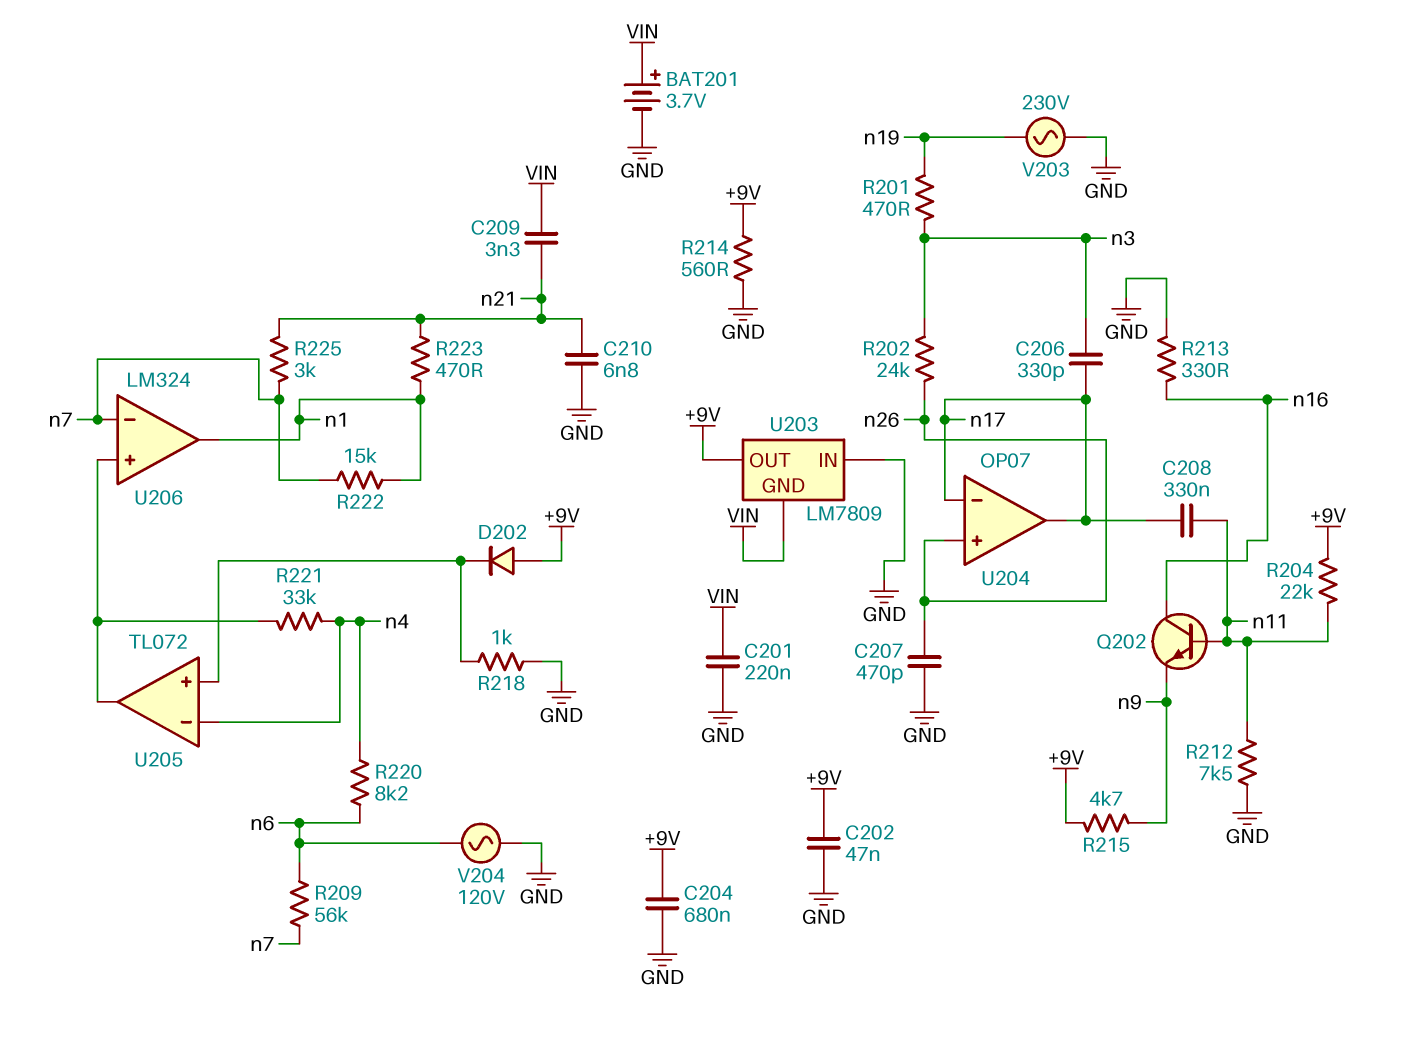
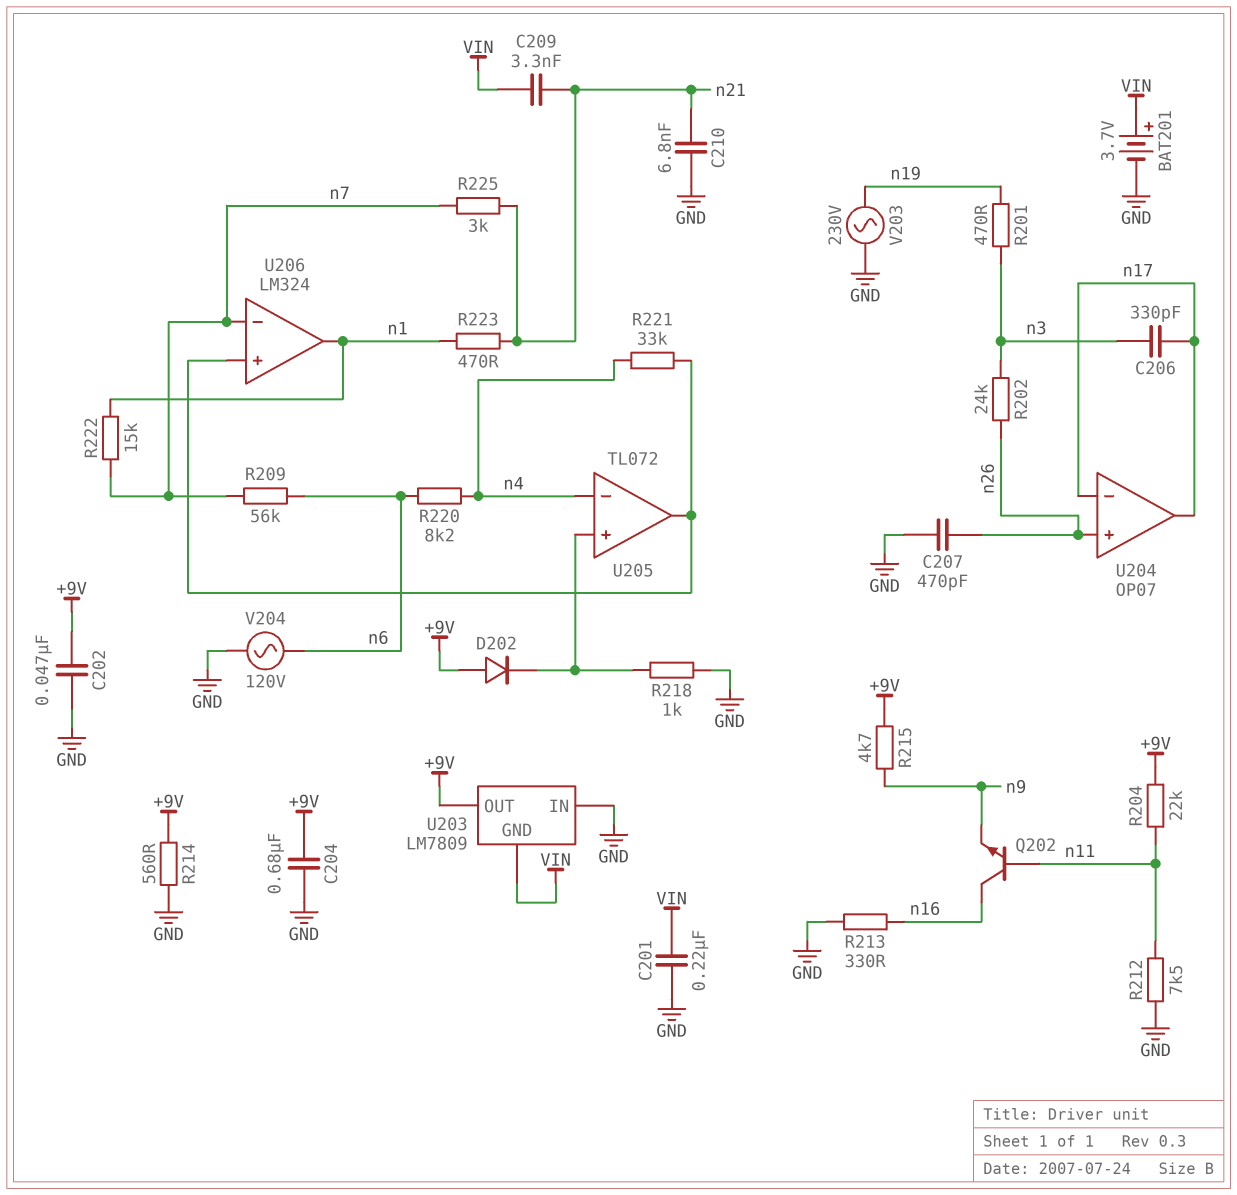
C208: 330nF (n11, n17) -> none

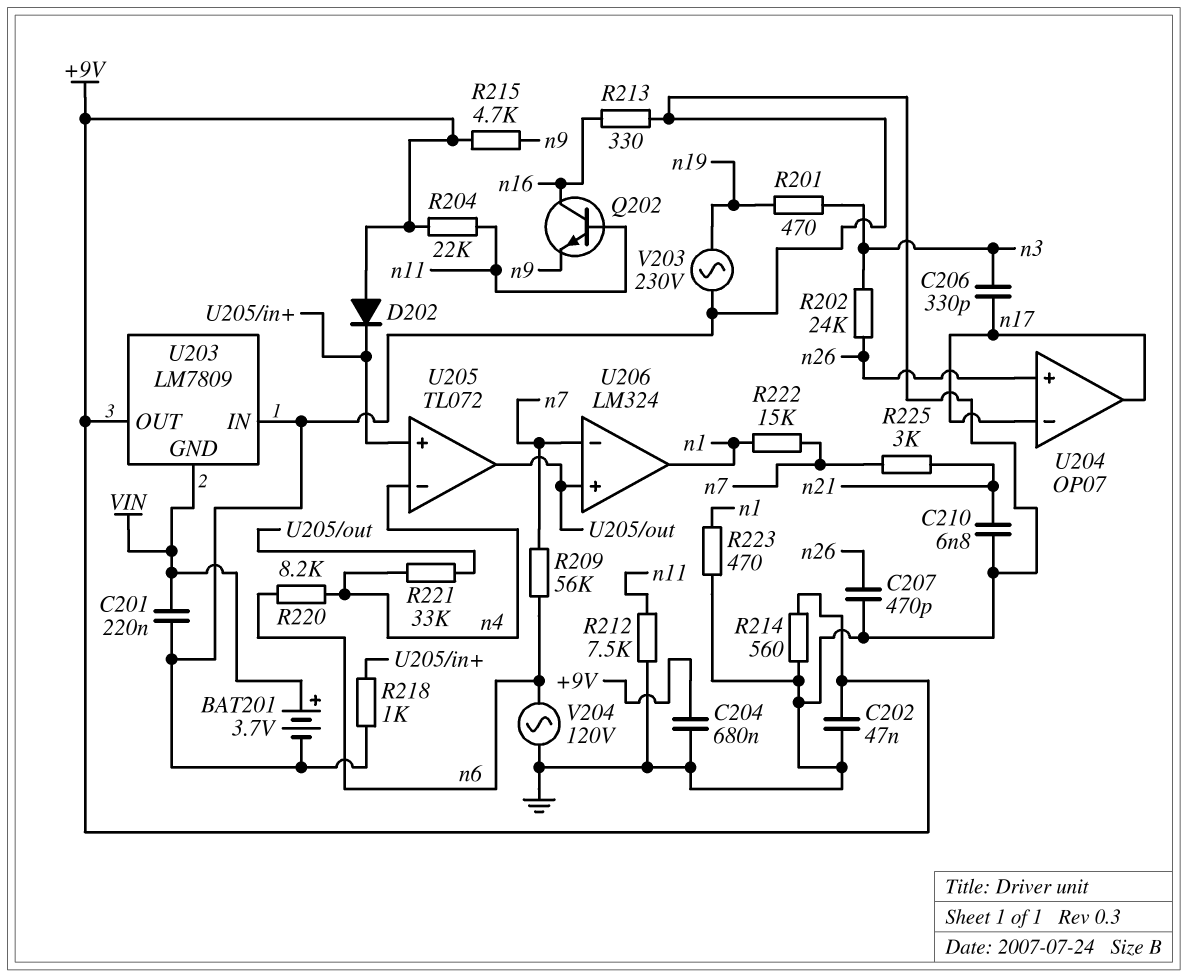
C209: 3.3nF (VIN, n21) -> none
R223: 470 (n1, n21) -> 470 (GND, n1)

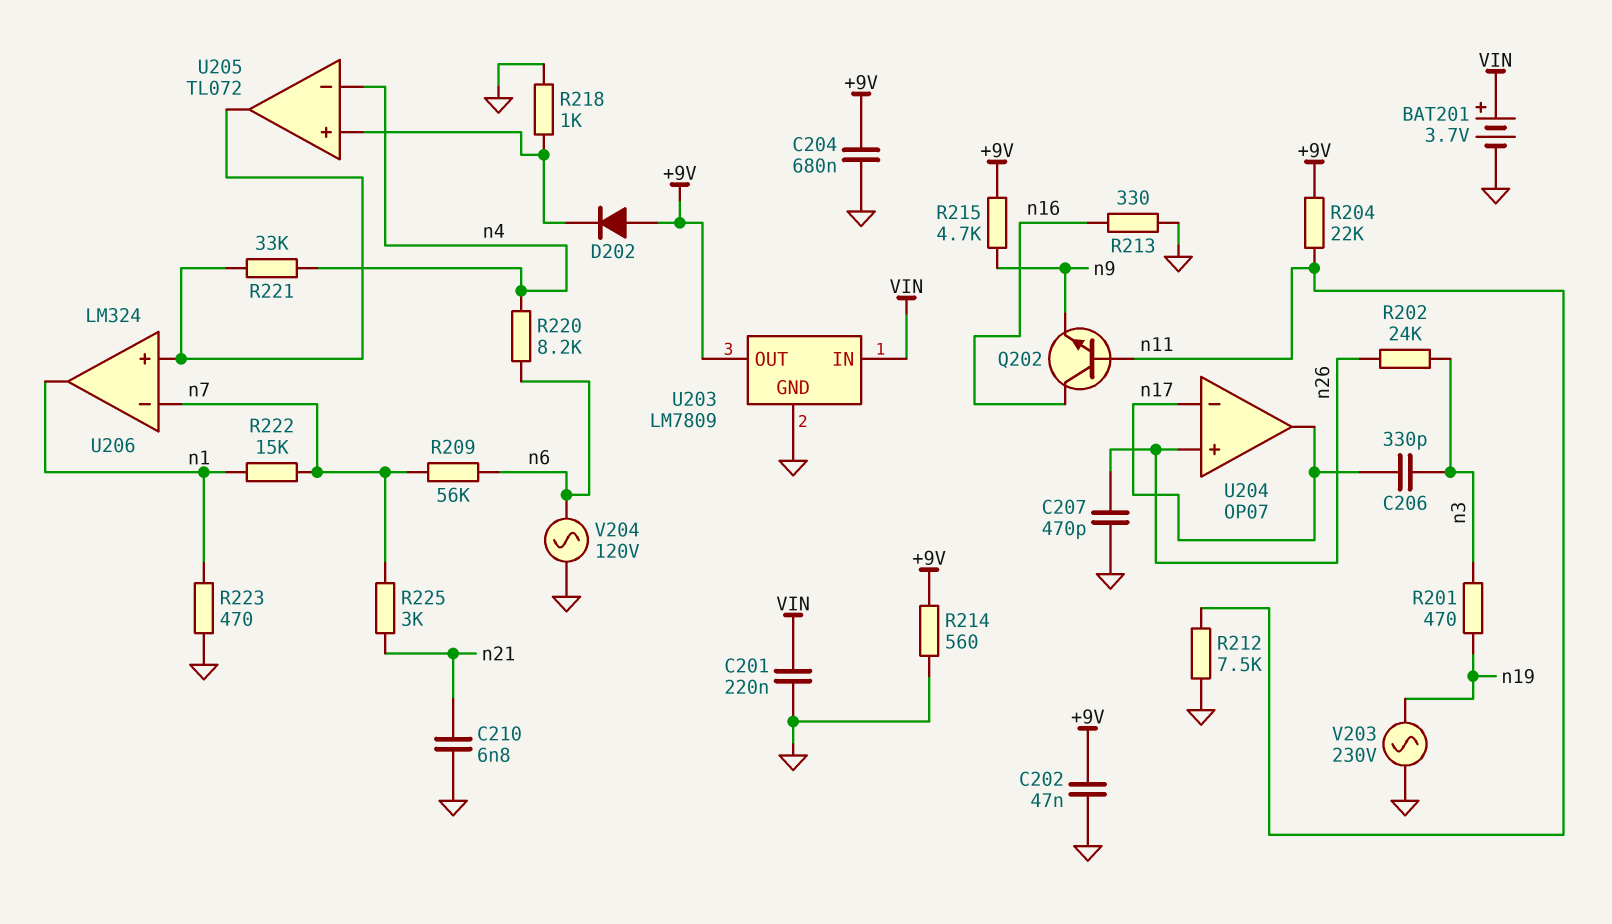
U203 pin GND: VIN -> GND
U203 pin IN: GND -> VIN

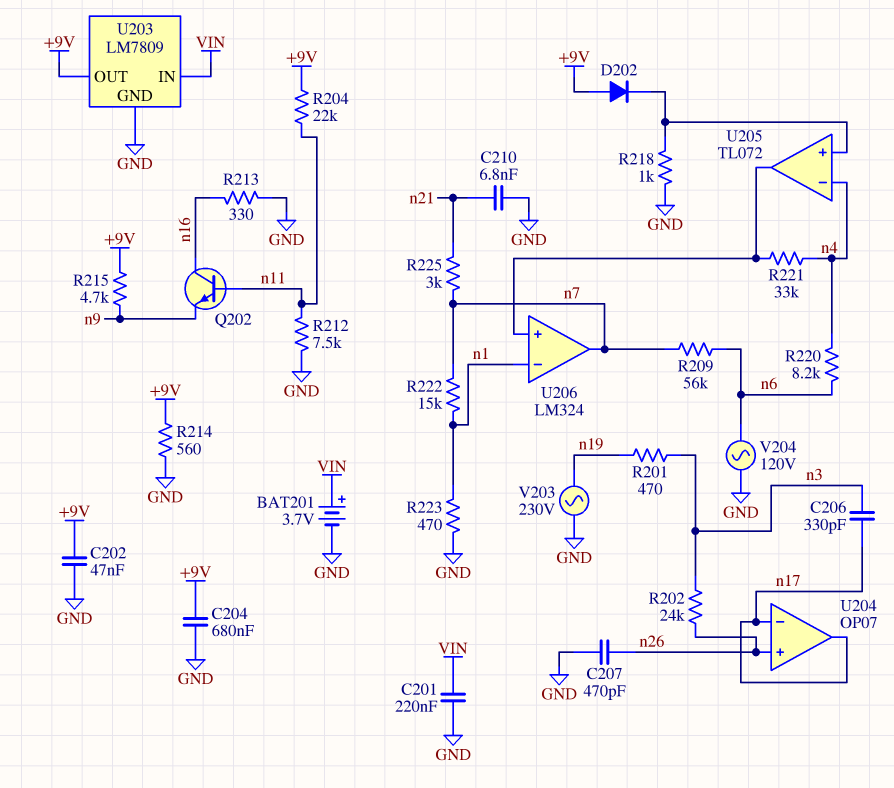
U206 pin in-: n7 -> n1
U206 pin out: n1 -> n7

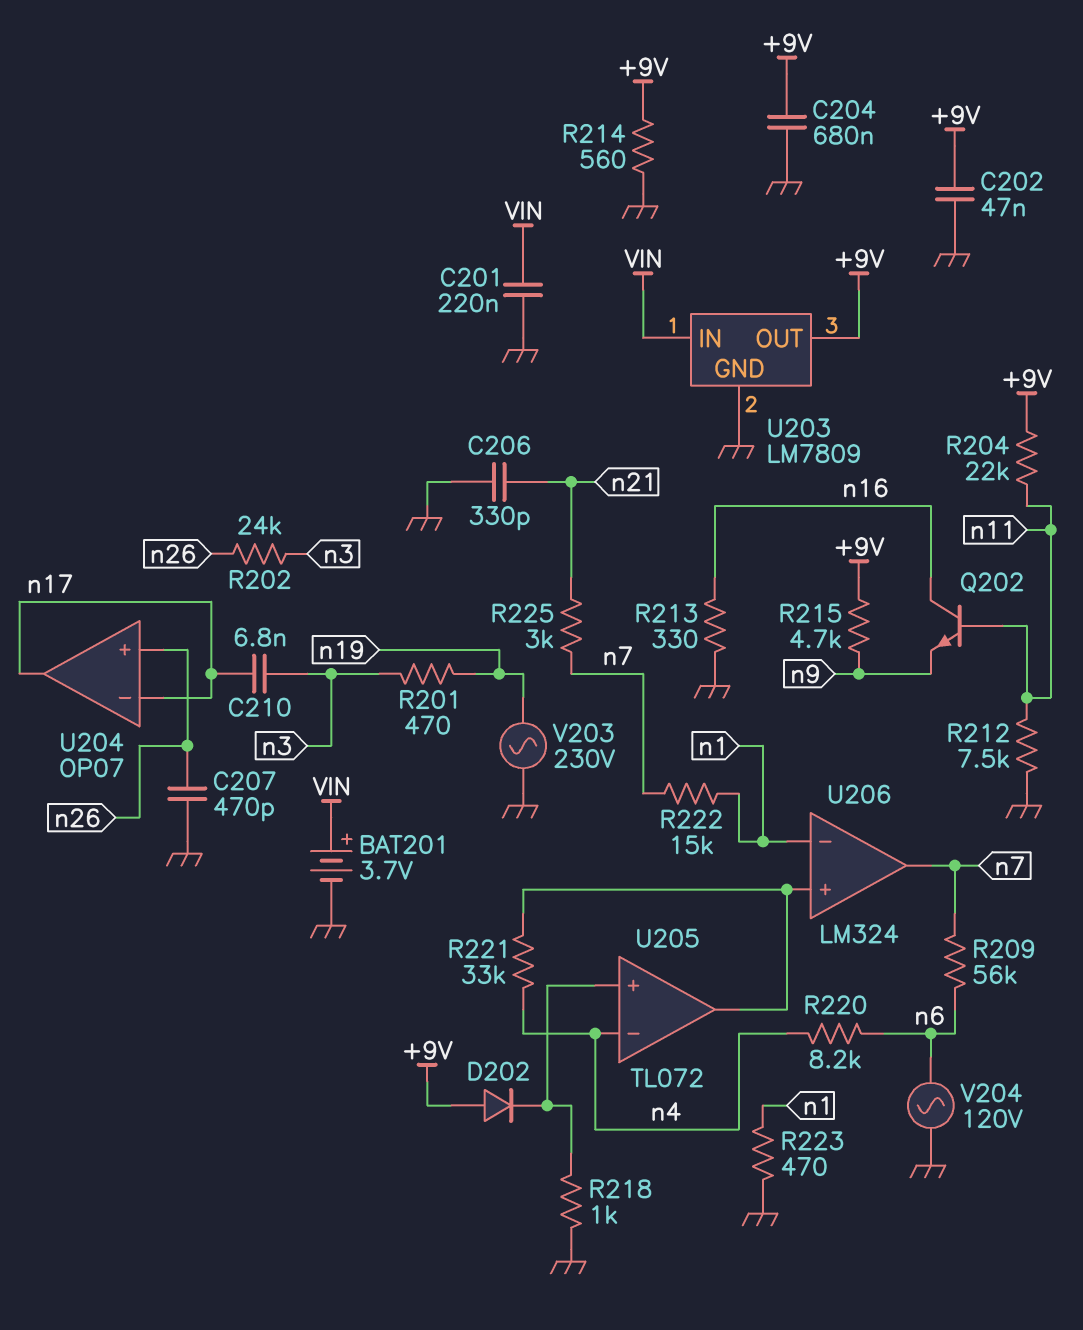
C206: 330pF (n3, n17) -> 330pF (GND, n21)
C210: 6.8nF (GND, n21) -> 6.8nF (n3, n17)

